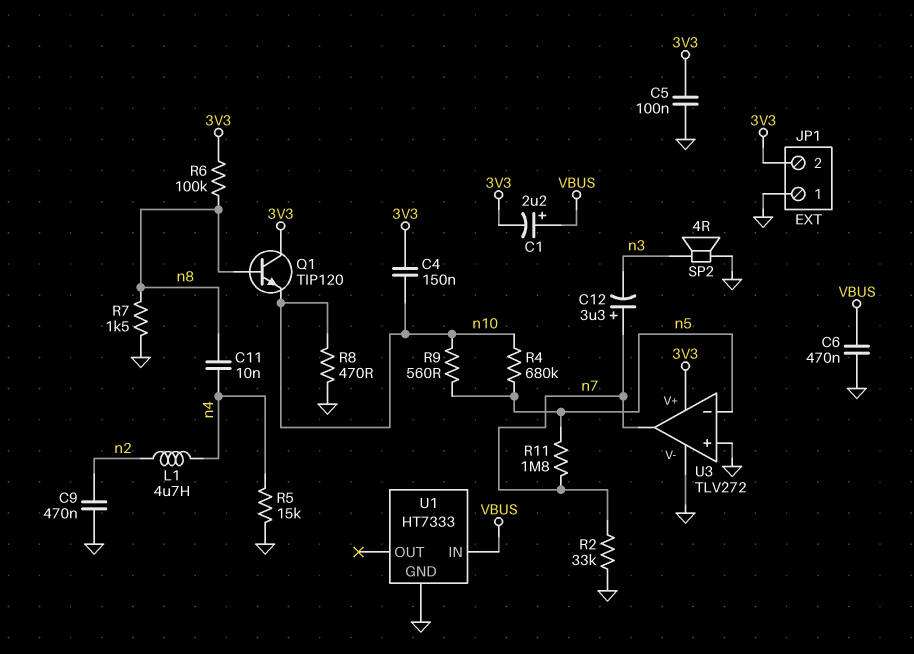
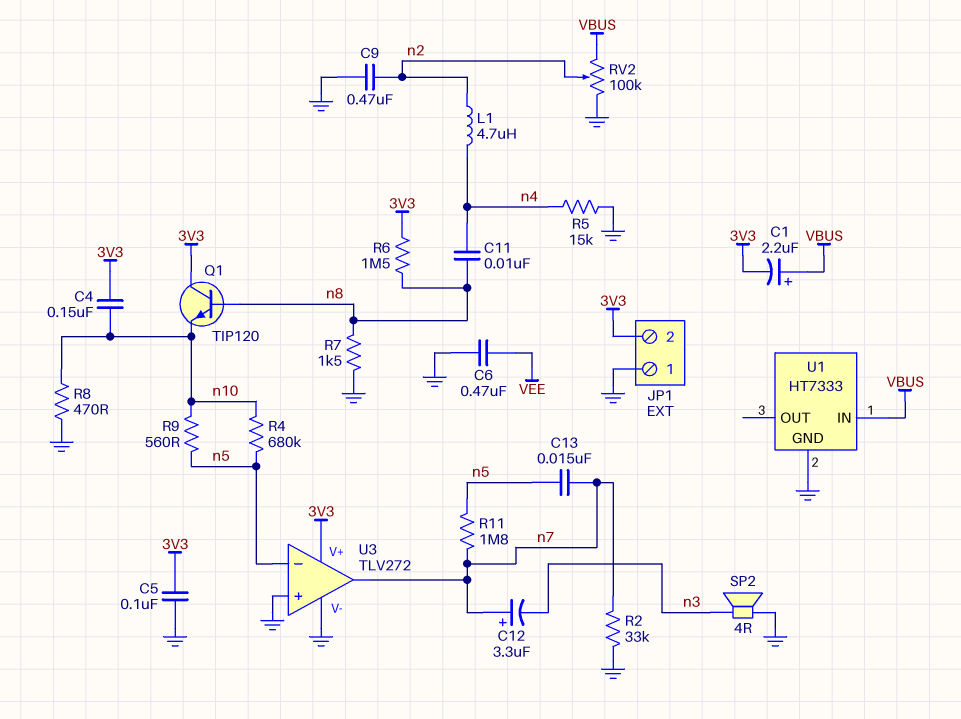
C6: 470nF (GND, VBUS) -> 470nF (GND, VEE)
C13: none -> 15nF (n5, n7)
R6: 100k (3V3, n8) -> 1.5M (3V3, n8)
RV2: none -> 100k (GND, VBUS, wiper n2)

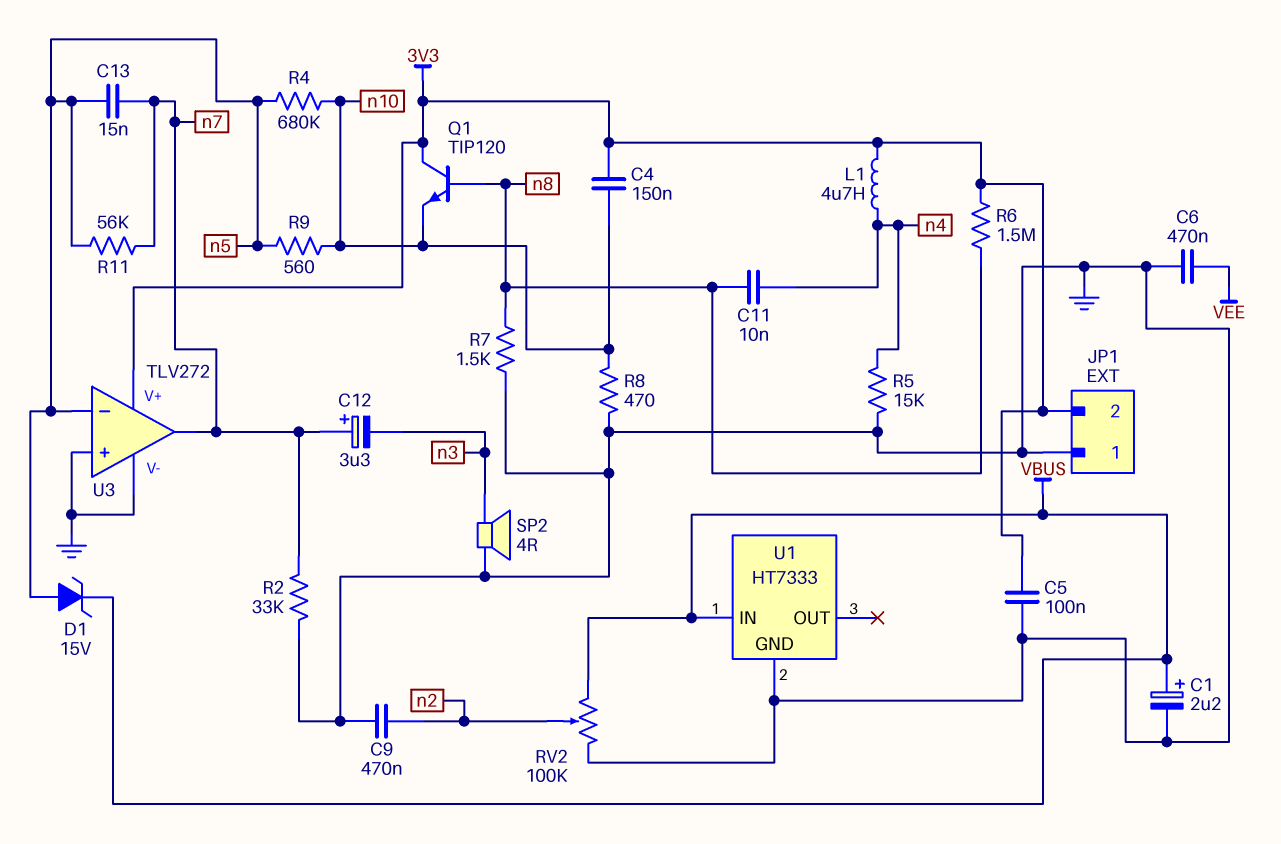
C1: 2.2uF (plus VBUS, minus 3V3) -> 2.2uF (plus VBUS, minus GND)
D1: none -> zener 15V (A n5, K VBUS)
L1: 4.7uH (n2, n4) -> 4.7uH (3V3, n4)
R11: 1.8M (n5, n7) -> 56k (n5, n7)

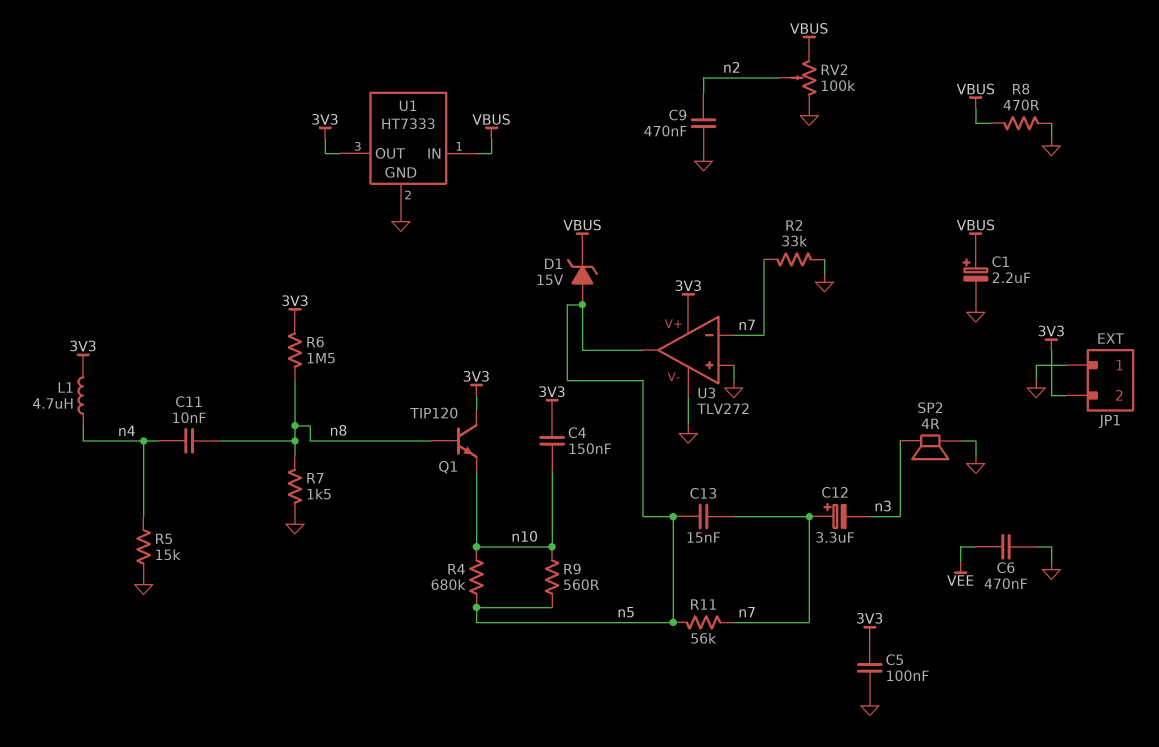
R8: 470 (GND, n10) -> 470 (GND, VBUS)
U1 pin OUT: none -> 3V3
U3 pin in-: n5 -> n7
U3 pin out: n7 -> n5

